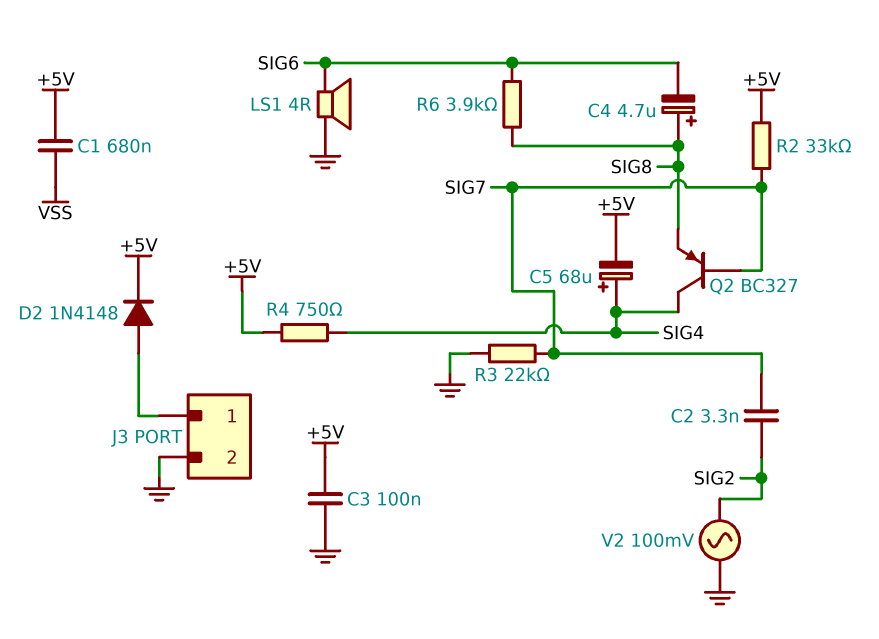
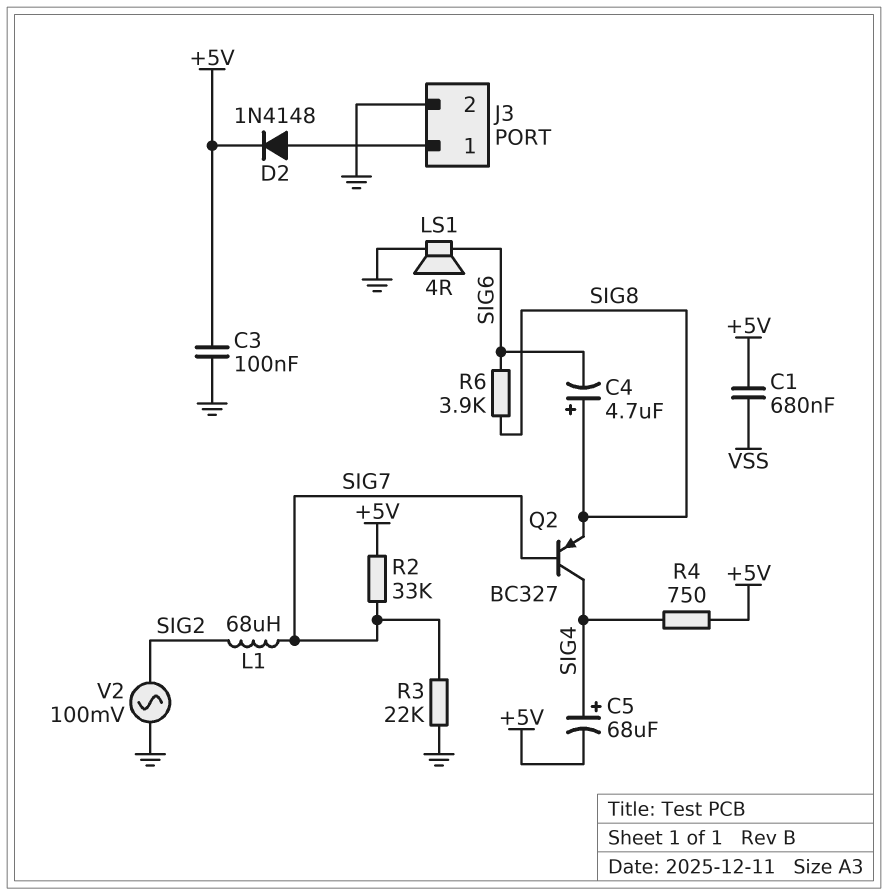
C2: 3.3nF (SIG2, SIG7) -> none
L1: none -> 68uH (SIG2, SIG7)

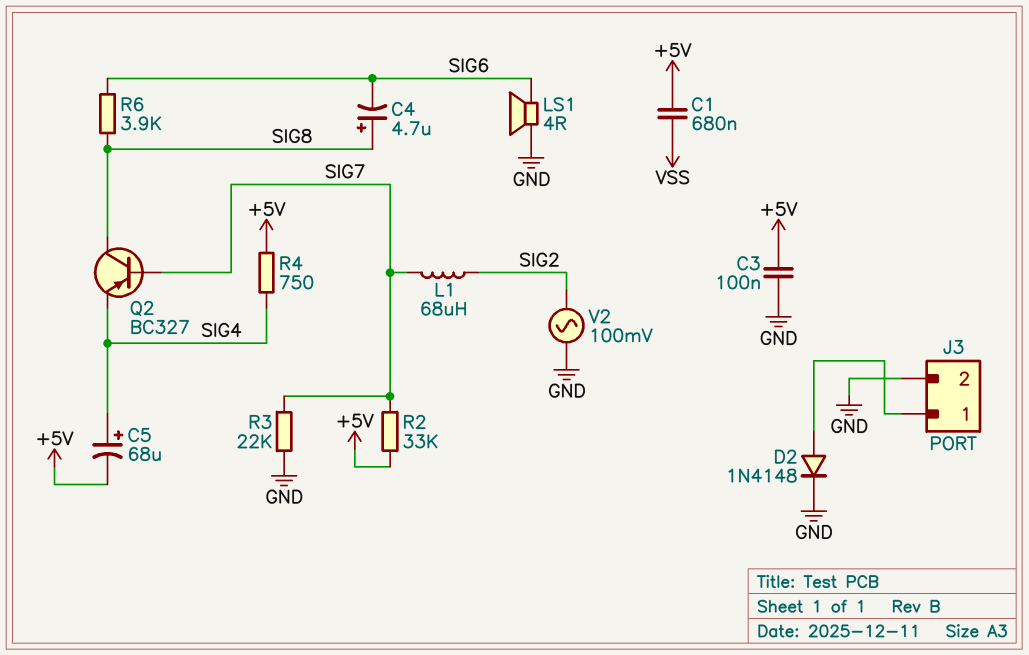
D2: diode 1N4148 (A J3/1, K +5V) -> diode 1N4148 (A J3/1, K GND)
Q2: PNP BC327 (B SIG7, C SIG4, E SIG8) -> PNP BC327 (B SIG7, C SIG8, E SIG4)

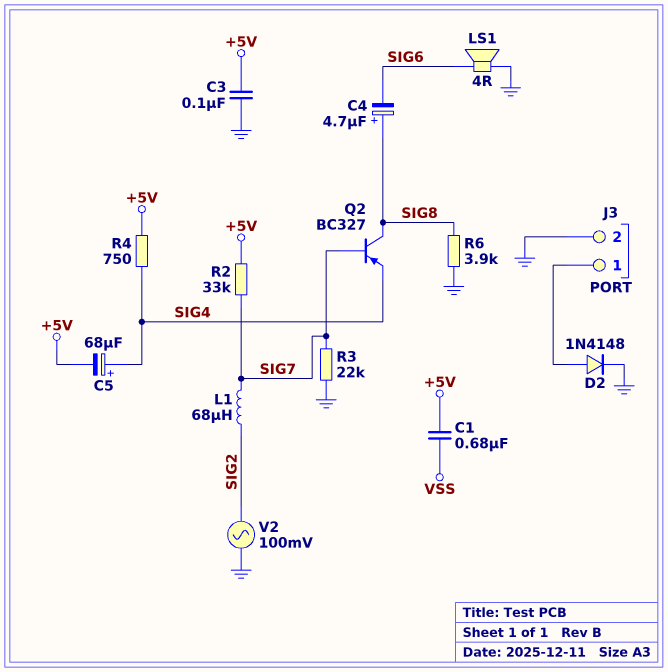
R6: 3.9k (SIG6, SIG8) -> 3.9k (GND, SIG8)

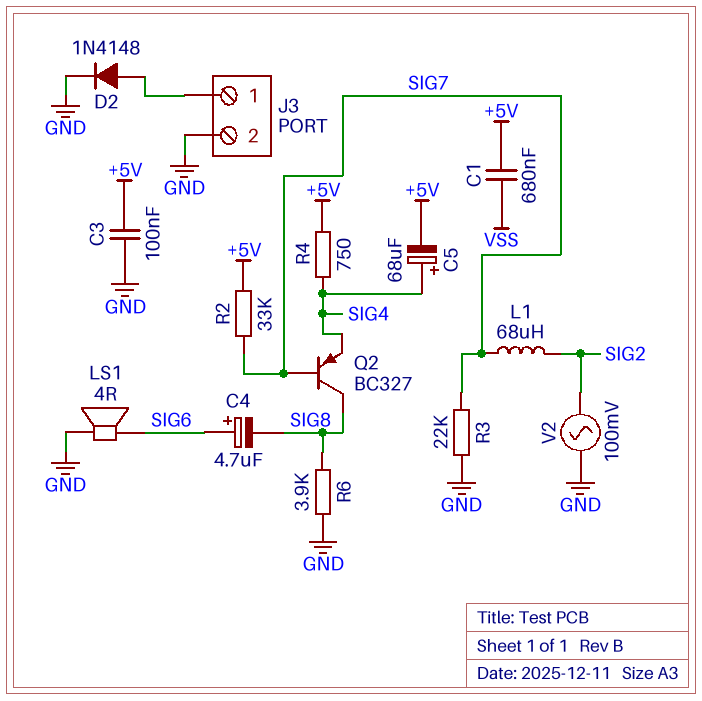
C4: 4.7uF (plus SIG8, minus SIG6) -> 4.7uF (plus SIG6, minus SIG8)

